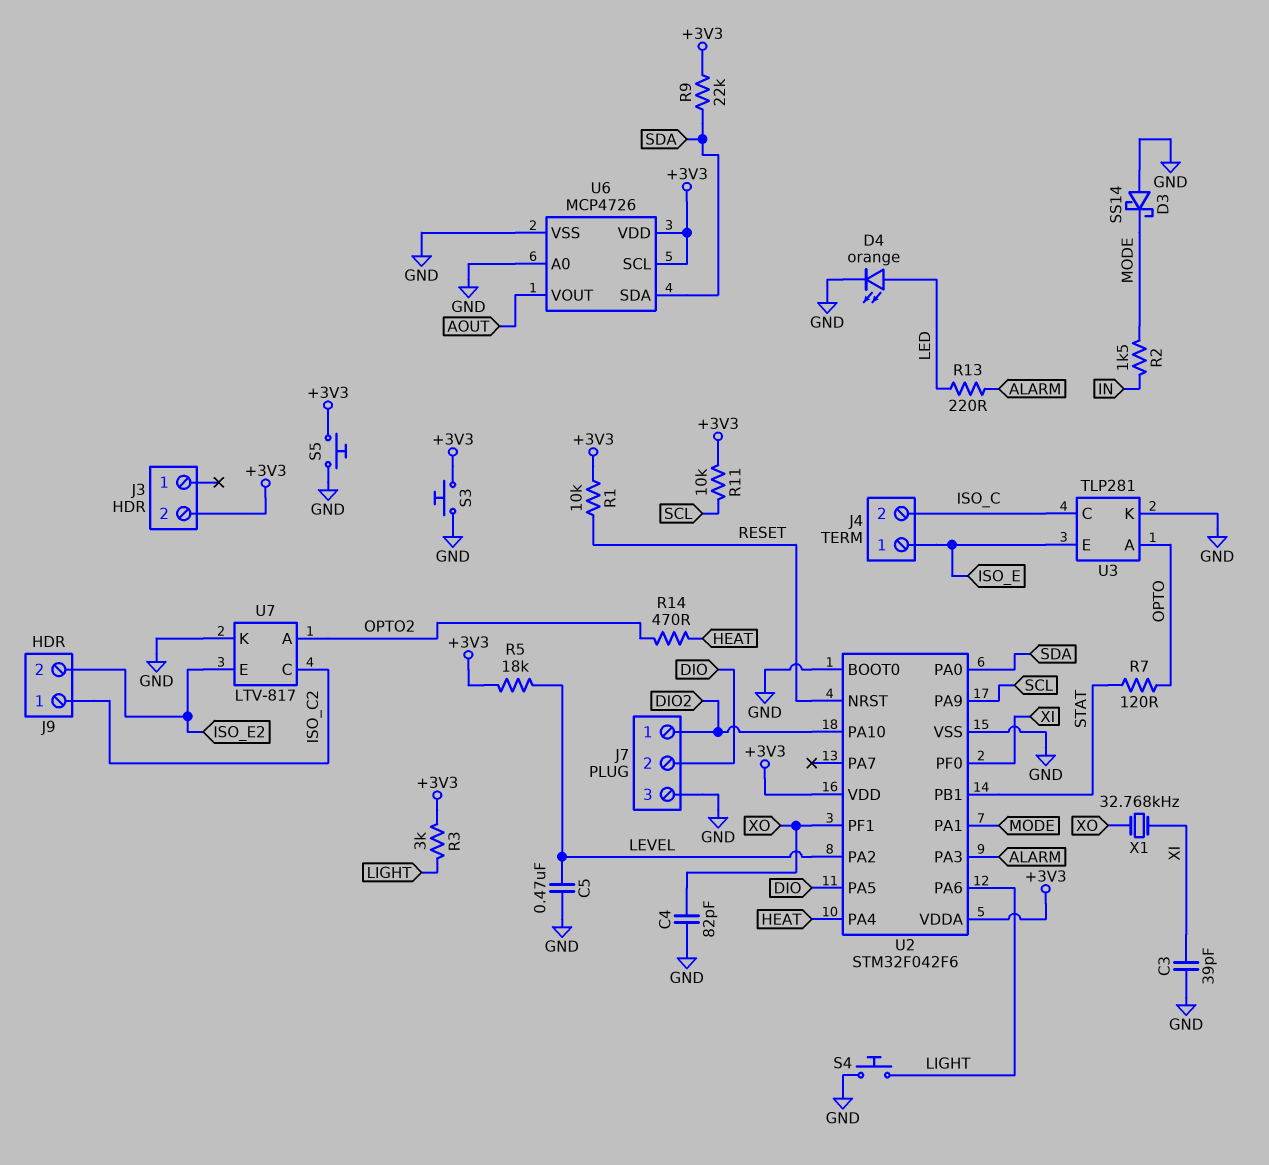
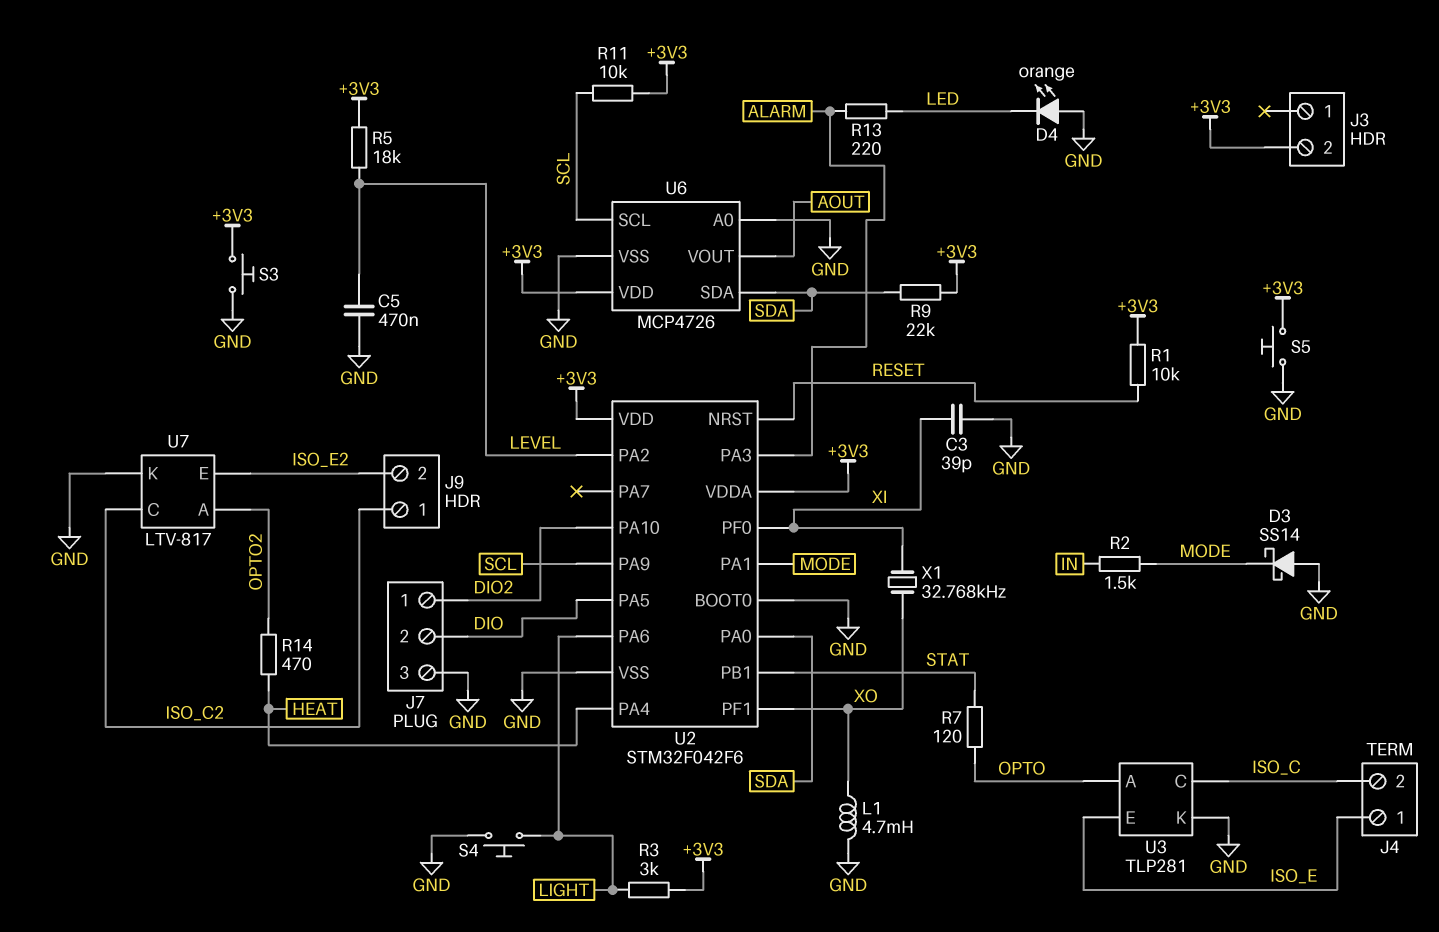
C4: 82pF (GND, XO) -> none
D4: LED orange (A LED, K GND) -> LED orange (A GND, K LED)
L1: none -> 4.7mH (GND, XO)
U6 pin SCL: +3V3 -> SCL

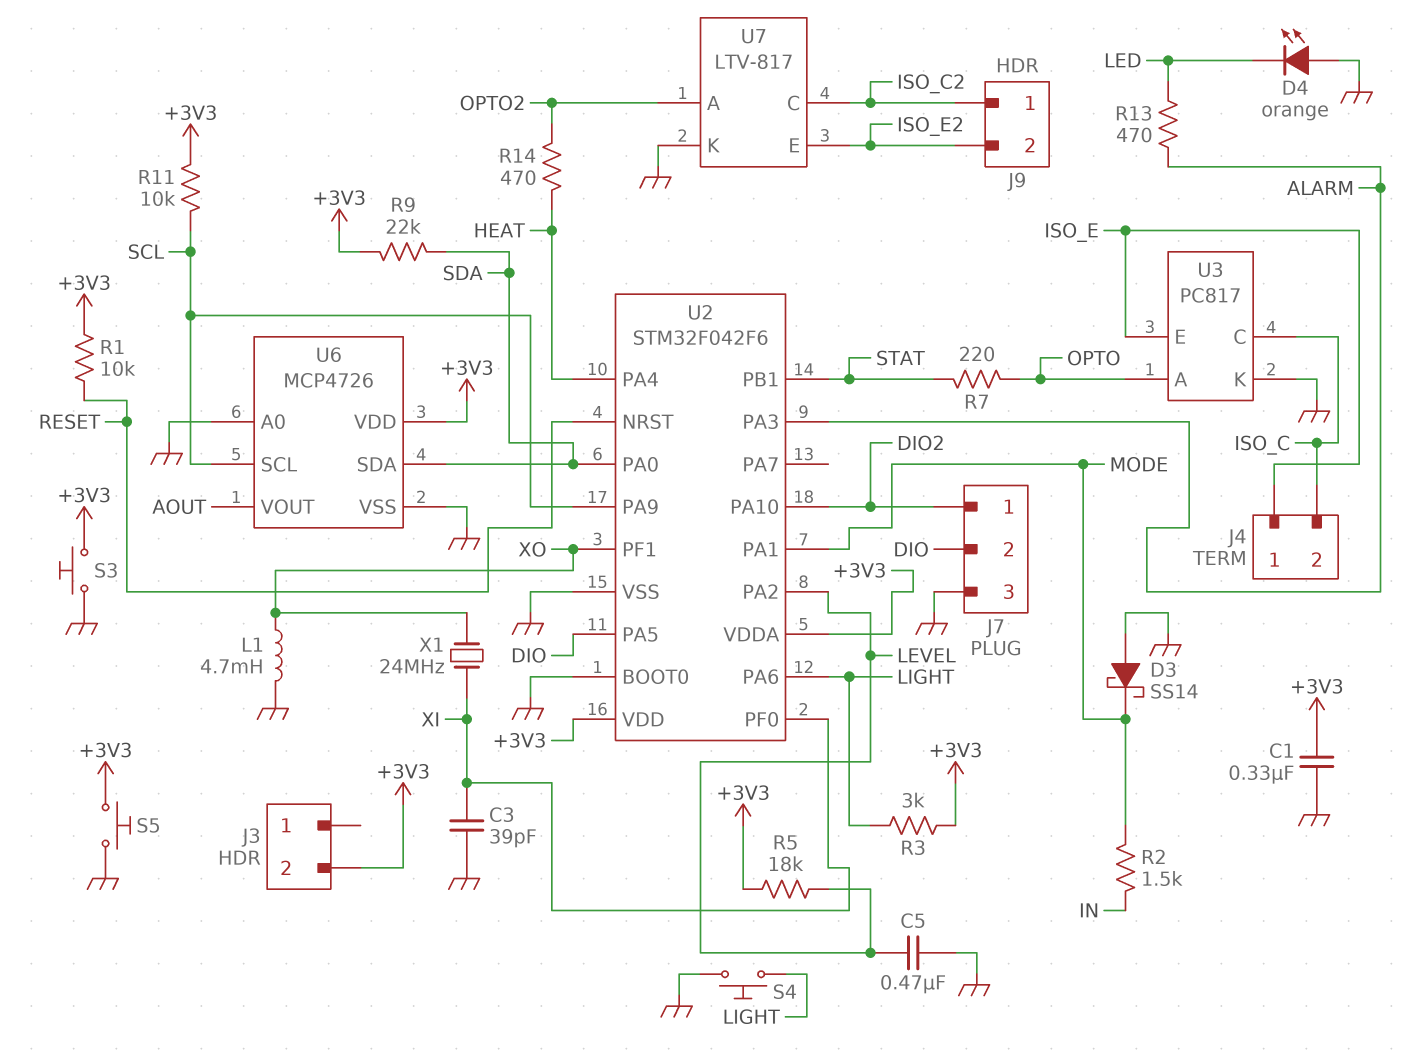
C1: none -> 330nF (+3V3, GND)
R7: 120 (OPTO, STAT) -> 220 (OPTO, STAT)
R13: 220 (ALARM, LED) -> 470 (ALARM, LED)
U3: TLP281 -> PC817
X1: 32.768kHz (XI, XO) -> 24MHz (XI, XO)

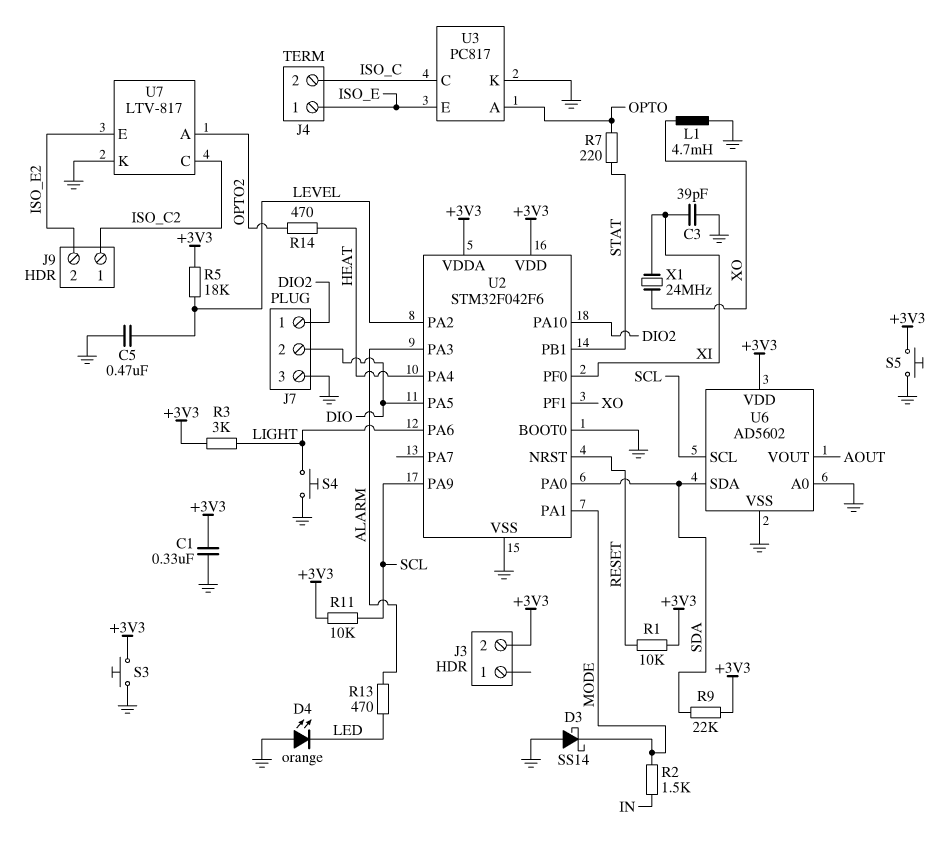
U6: MCP4726 -> AD5602

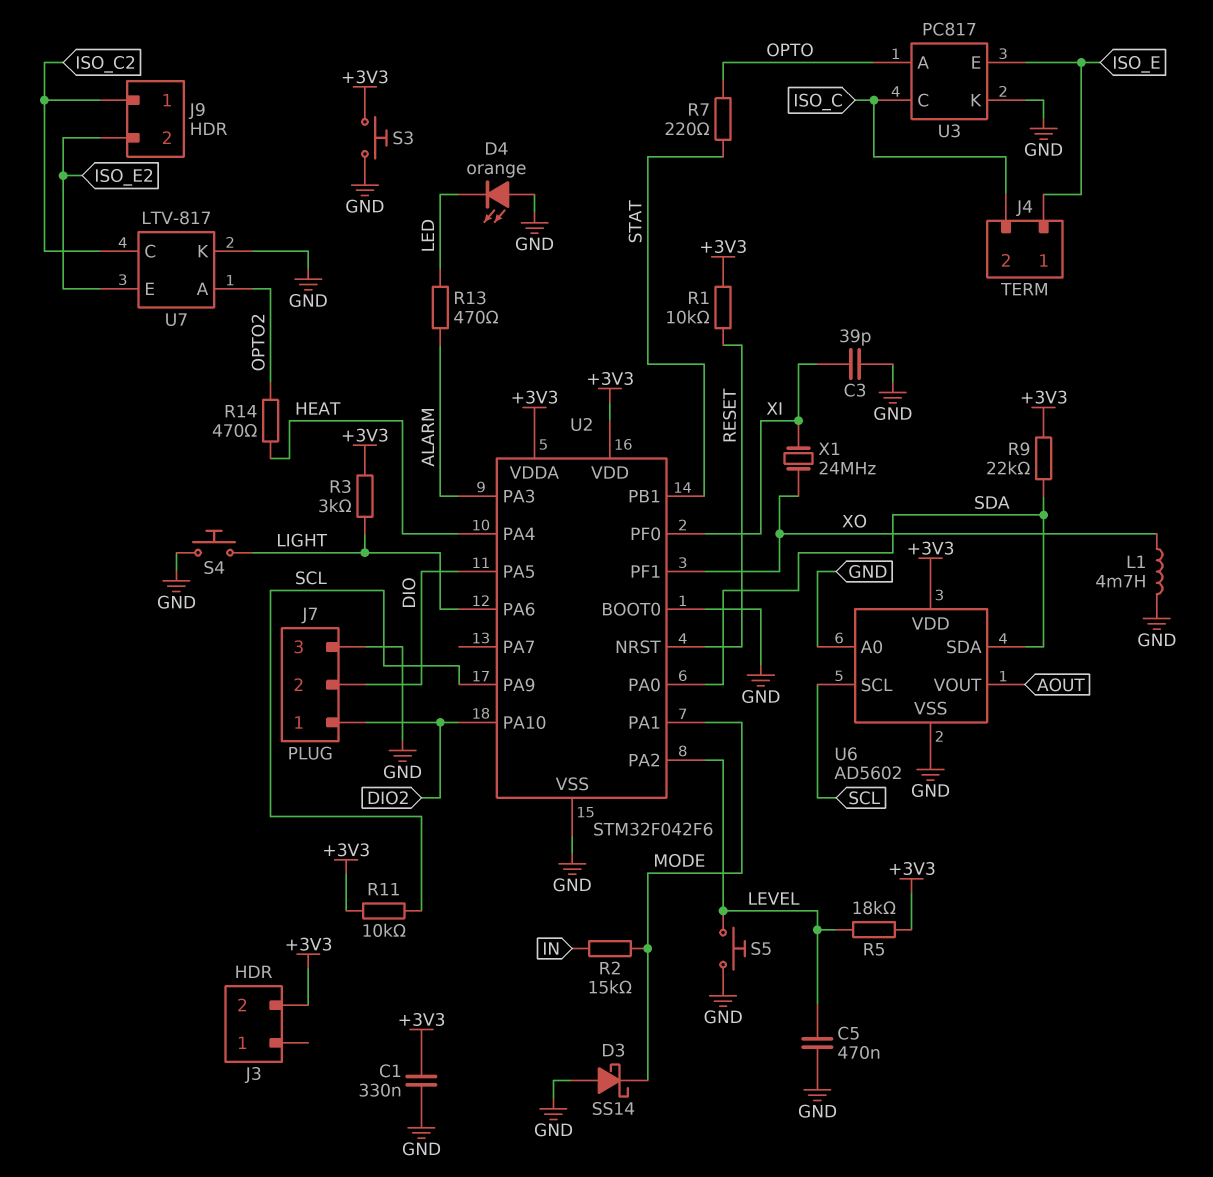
R2: 1.5k (IN, MODE) -> 15k (IN, MODE)
S5: button (+3V3, GND) -> button (GND, LEVEL)

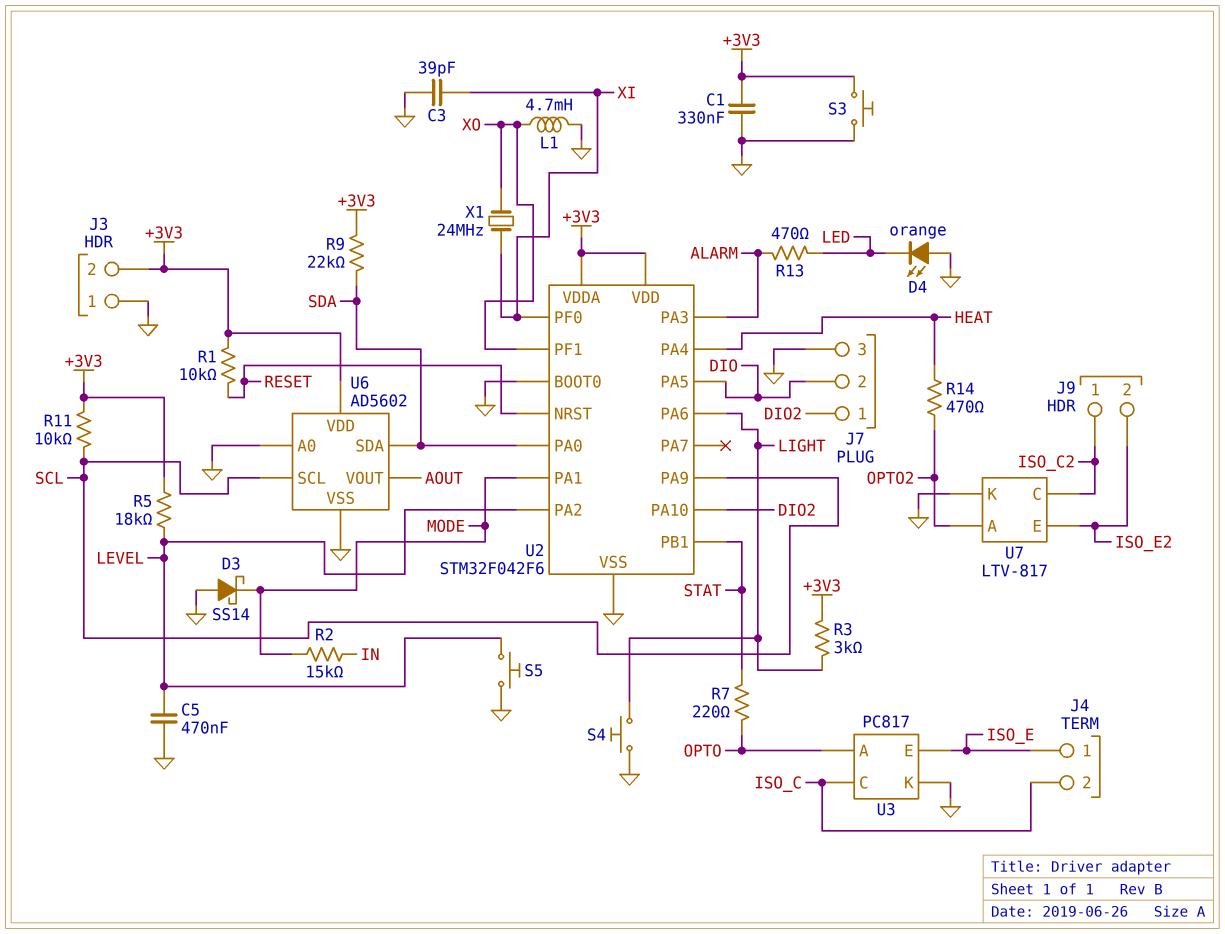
J3 pin 1: none -> GND

